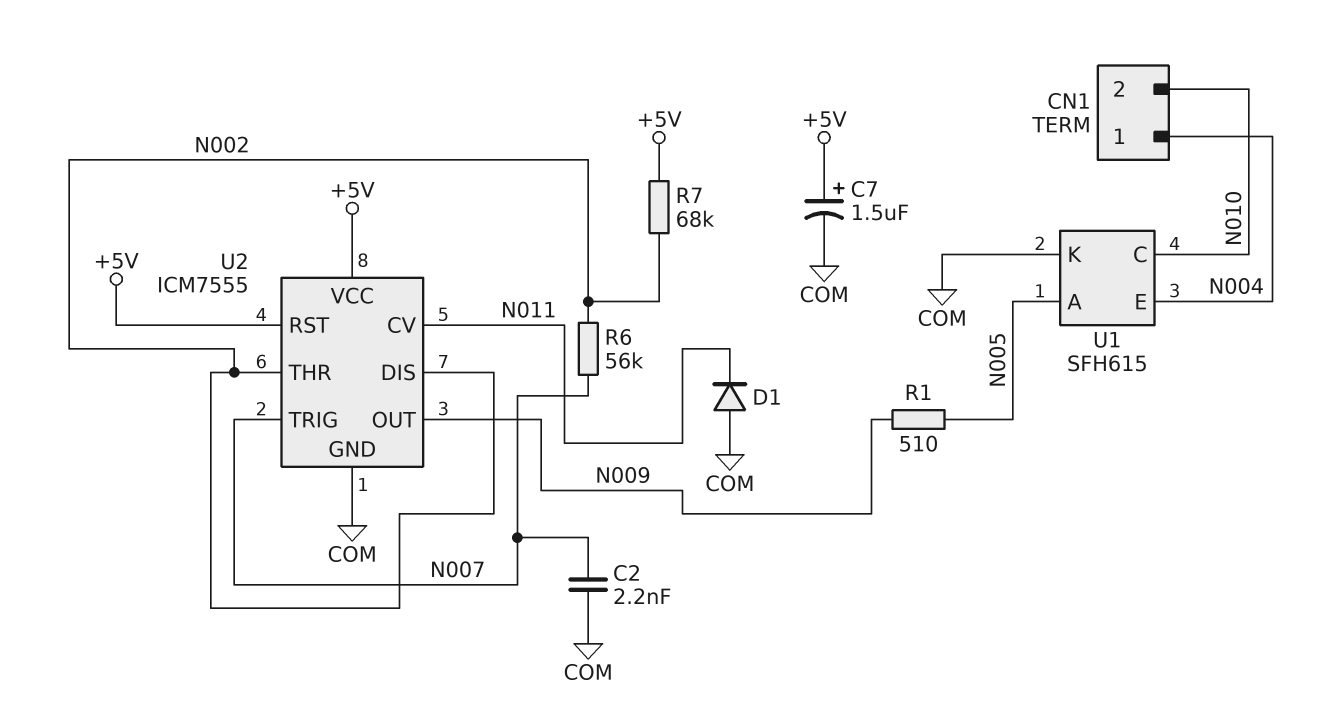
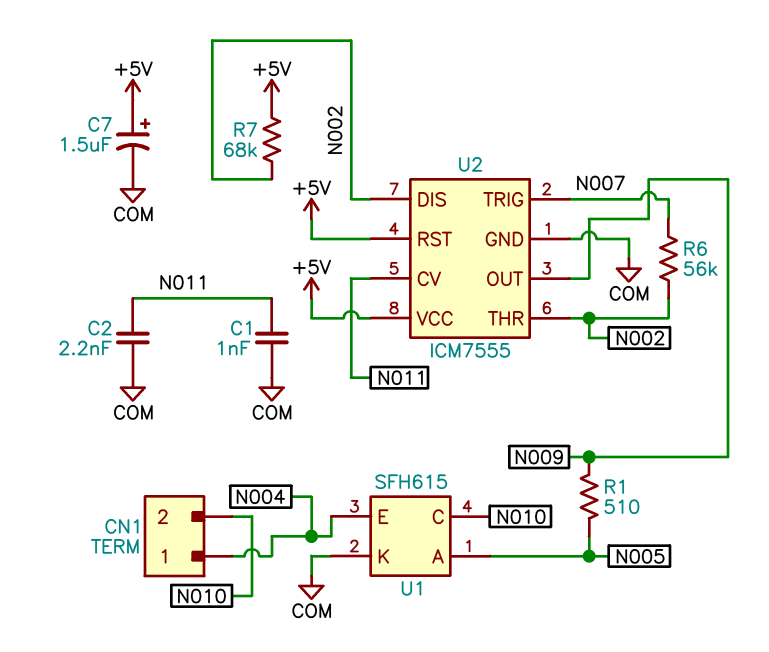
C1: none -> 1nF (COM, N011)
C2: 2.2nF (COM, N007) -> 2.2nF (COM, N011)
D1: diode (A COM, K N011) -> none

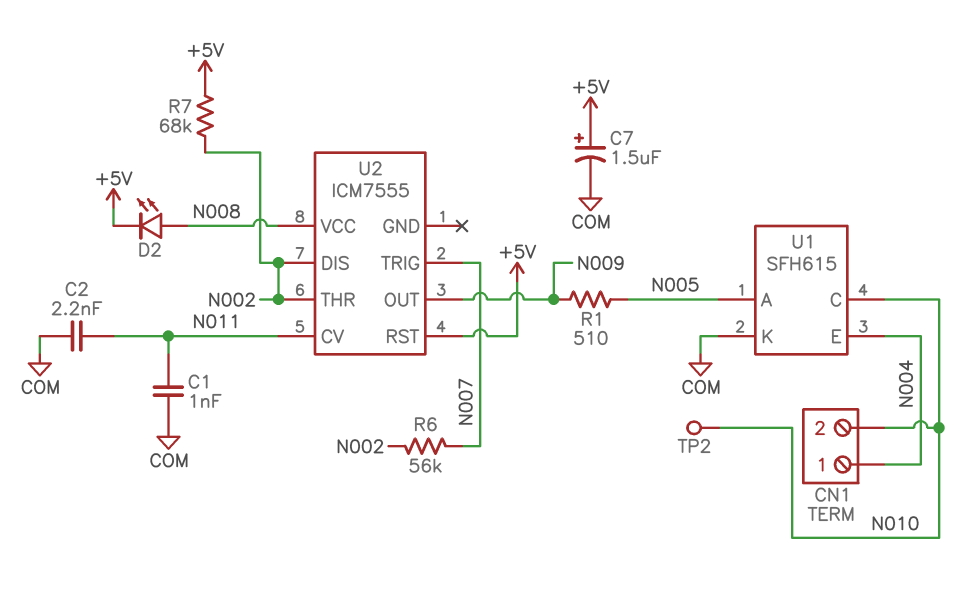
D2: none -> LED (A N008, K +5V)
TP2: none -> test point (N010)
U2 pin GND: COM -> none
U2 pin VCC: +5V -> N008

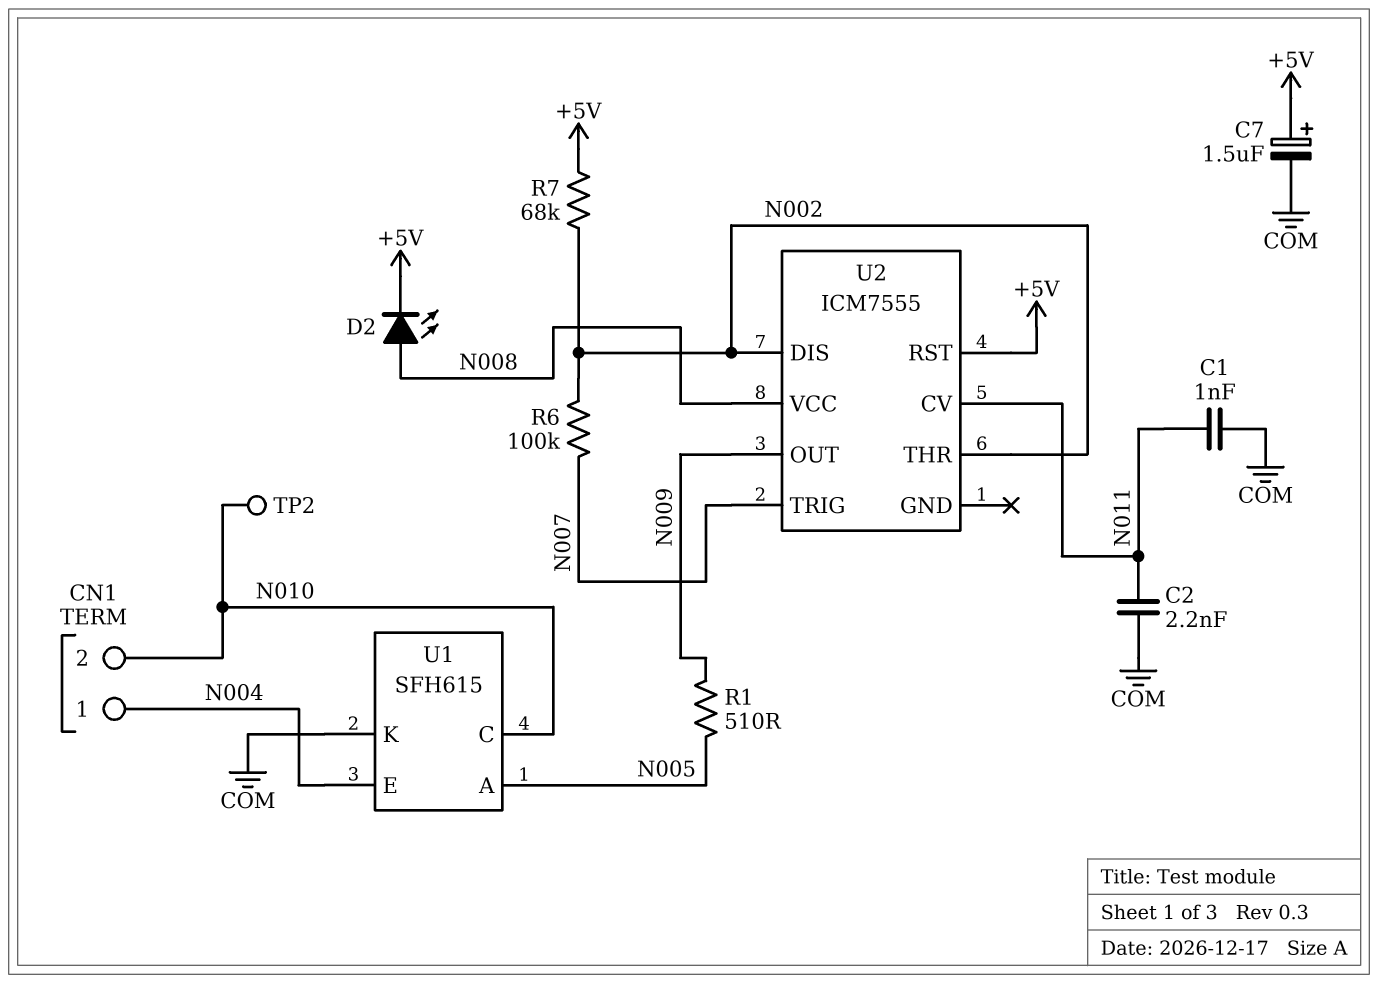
R6: 56k (N002, N007) -> 100k (N002, N007)

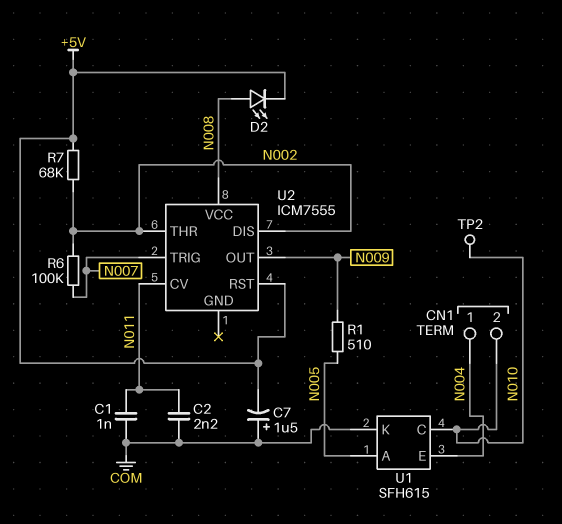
C7: 1.5uF (plus +5V, minus COM) -> 1.5uF (plus COM, minus +5V)

